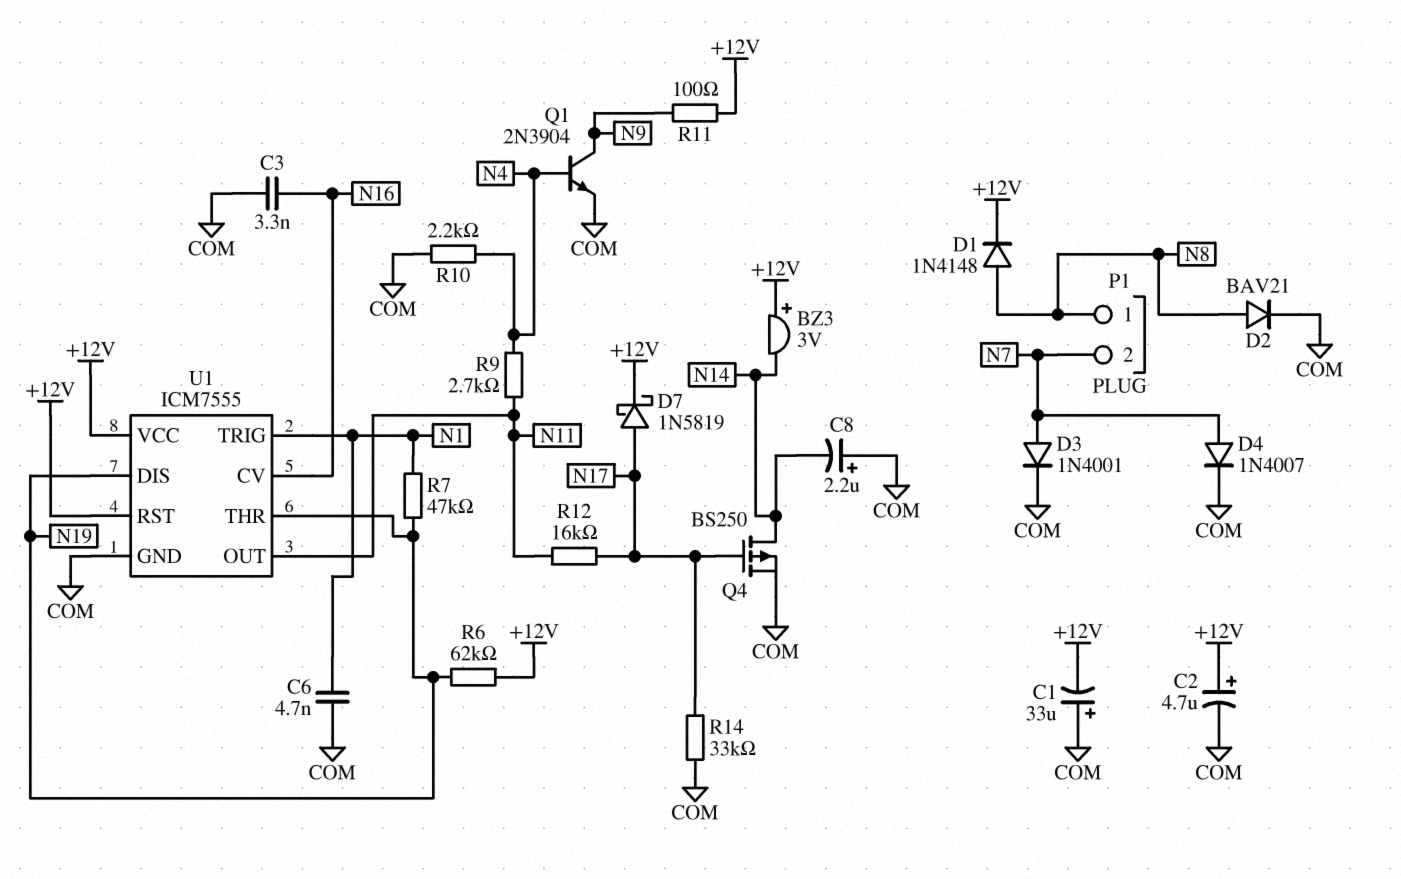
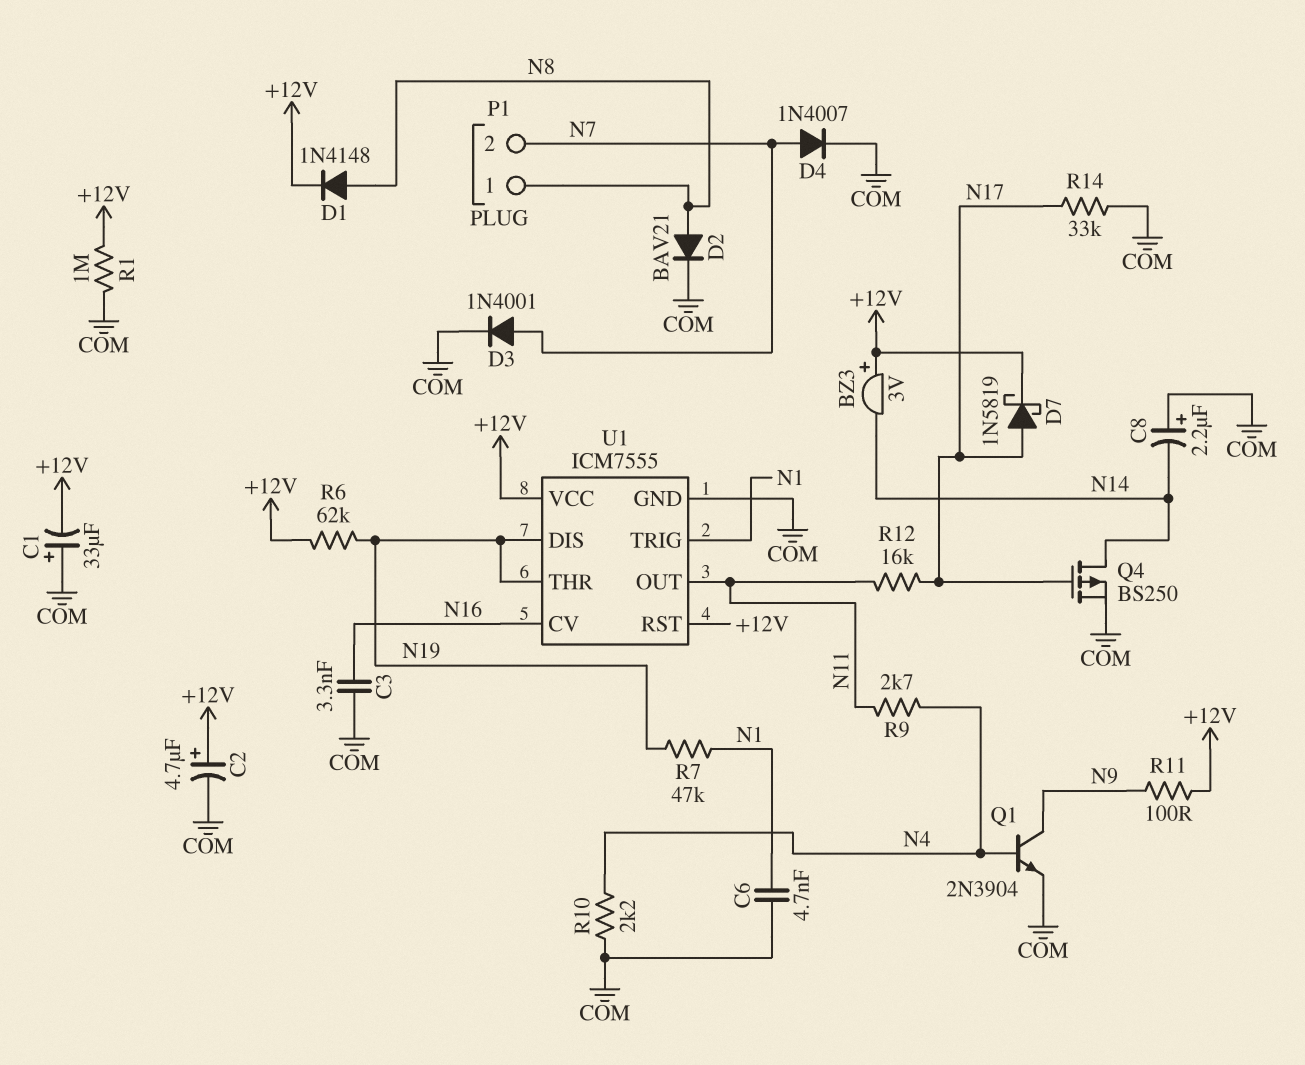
R1: none -> 1M (+12V, COM)

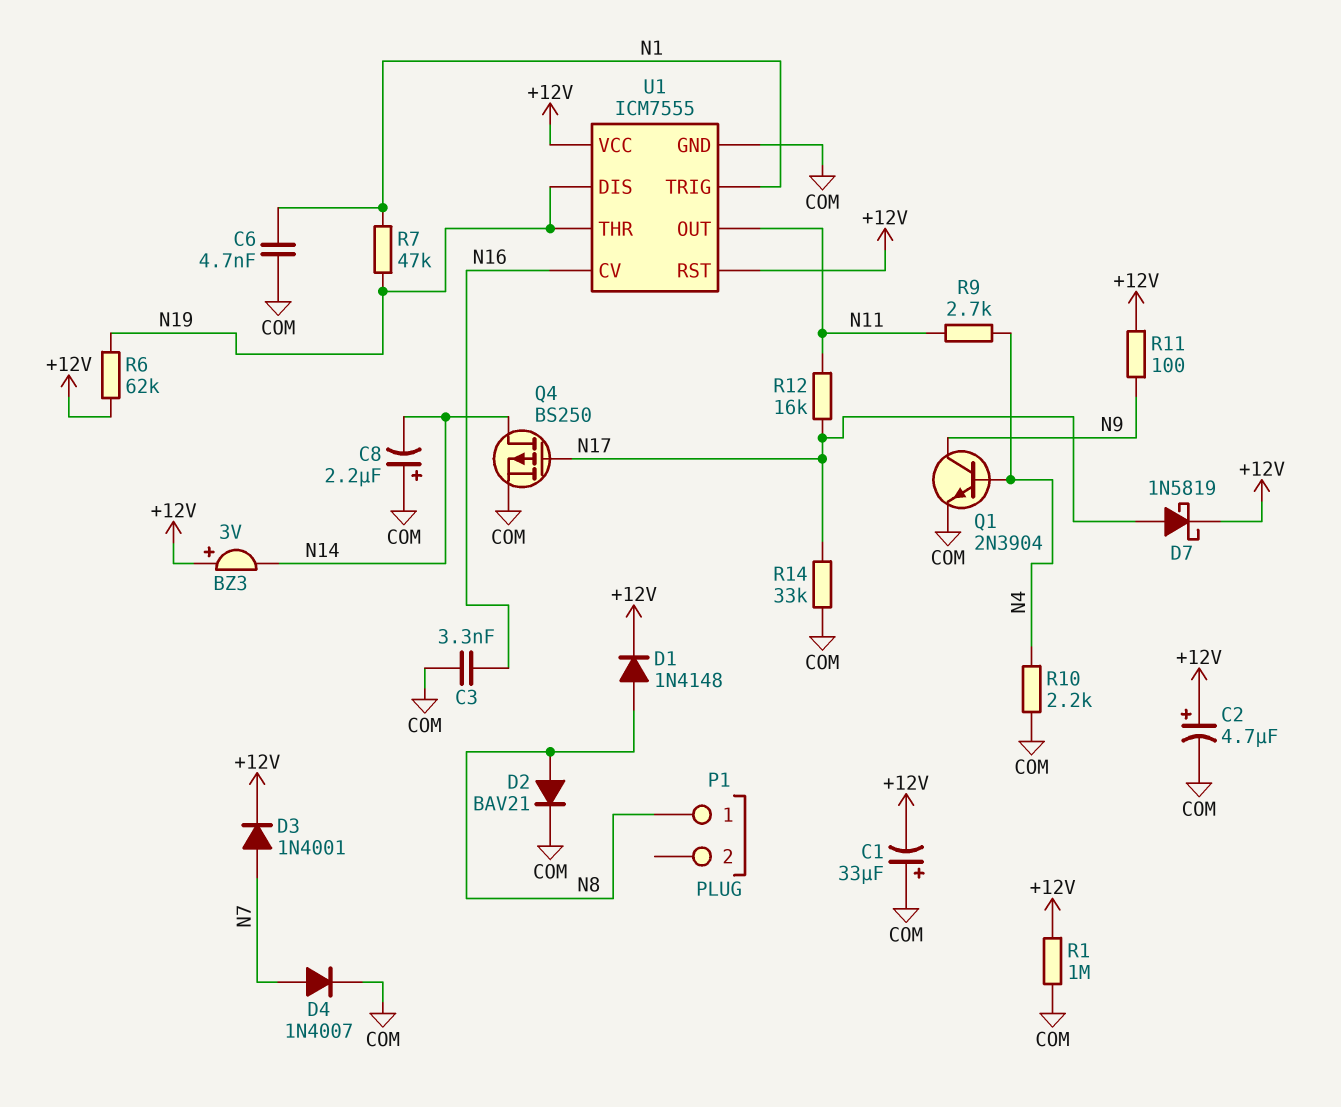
D3: diode 1N4001 (A N7, K COM) -> diode 1N4001 (A N7, K +12V)
P1 pin 2: N7 -> none

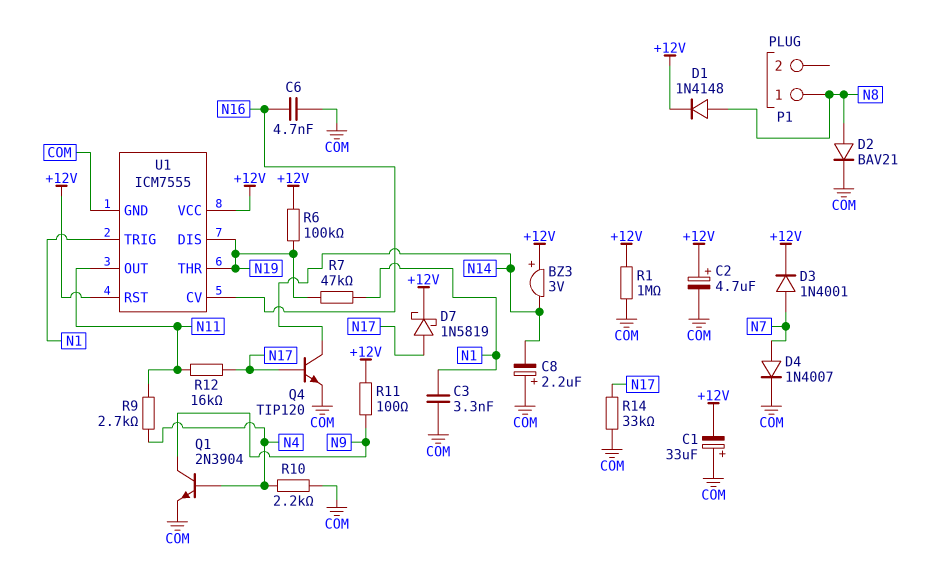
C3: 3.3nF (COM, N16) -> 3.3nF (COM, N1)
C6: 4.7nF (COM, N1) -> 4.7nF (COM, N16)
Q4: PMOS BS250 (G N17, D N14, S COM) -> NPN TIP120 (B N17, C N14, E COM)
R6: 62k (+12V, N19) -> 100k (+12V, N19)

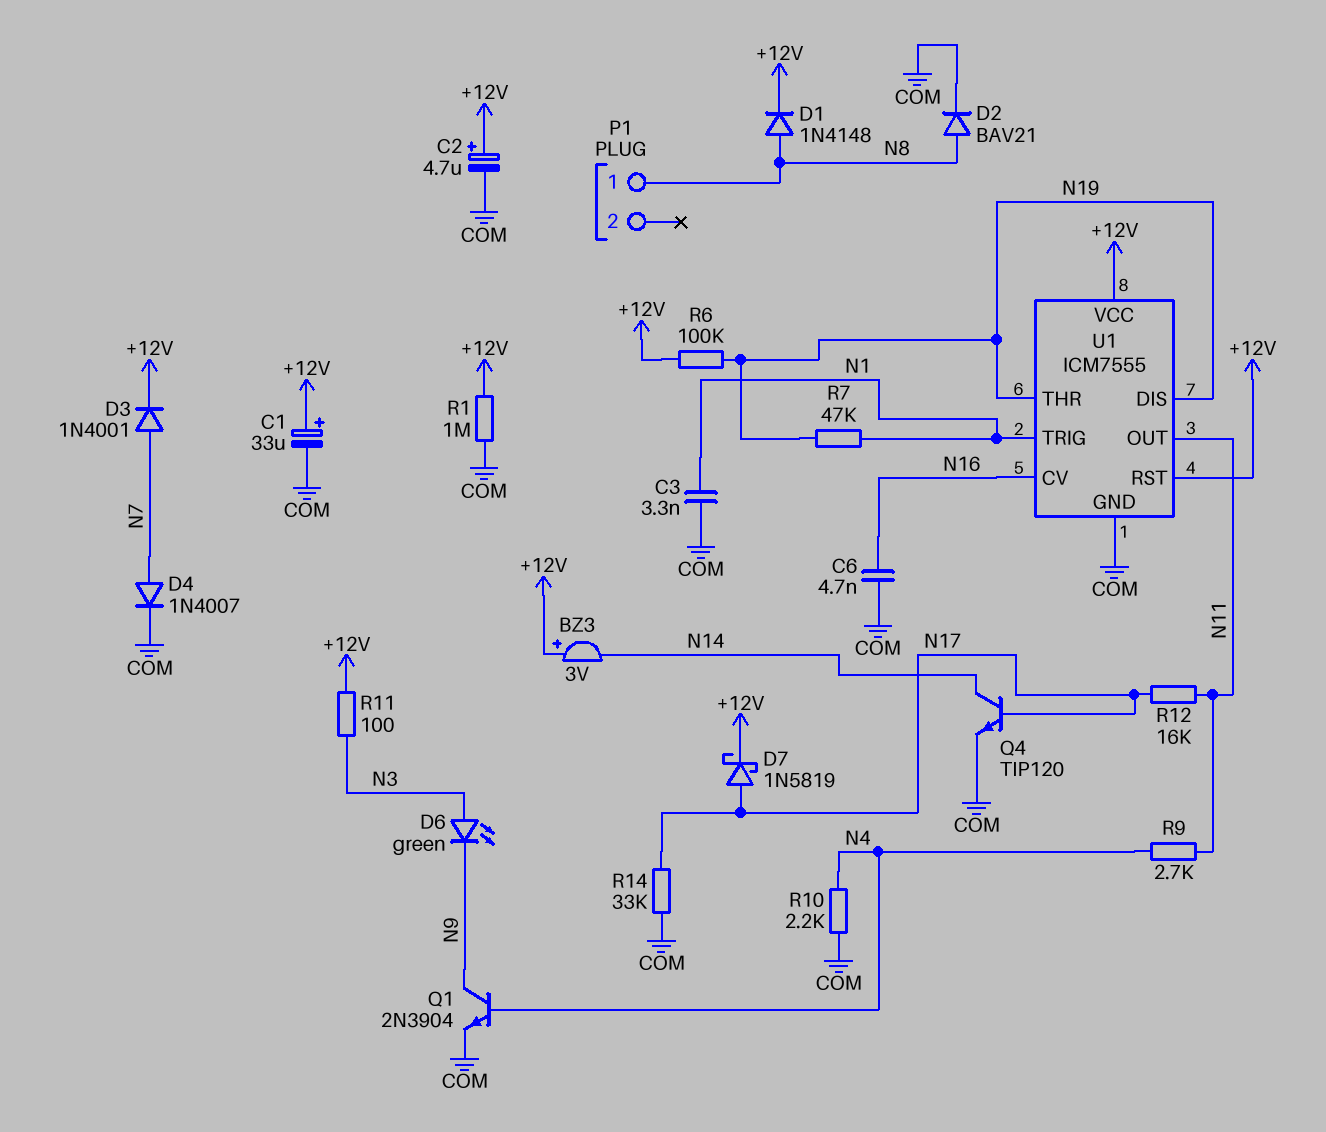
C1: 33uF (plus COM, minus +12V) -> 33uF (plus +12V, minus COM)
C8: 2.2uF (plus COM, minus N14) -> none
D6: none -> LED green (A N3, K N9)
R11: 100 (+12V, N9) -> 100 (+12V, N3)

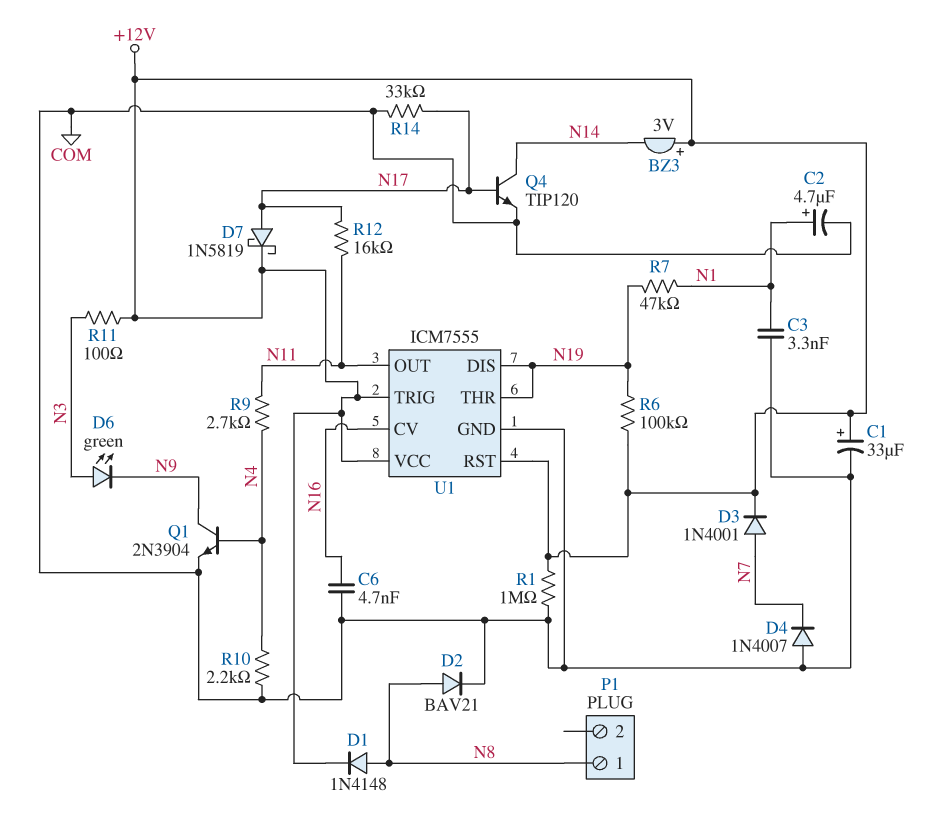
C2: 4.7uF (plus +12V, minus COM) -> 4.7uF (plus N1, minus COM)
D4: diode 1N4007 (A N7, K COM) -> diode 1N4007 (A COM, K N7)
U1 pin TRIG: N1 -> +12V

